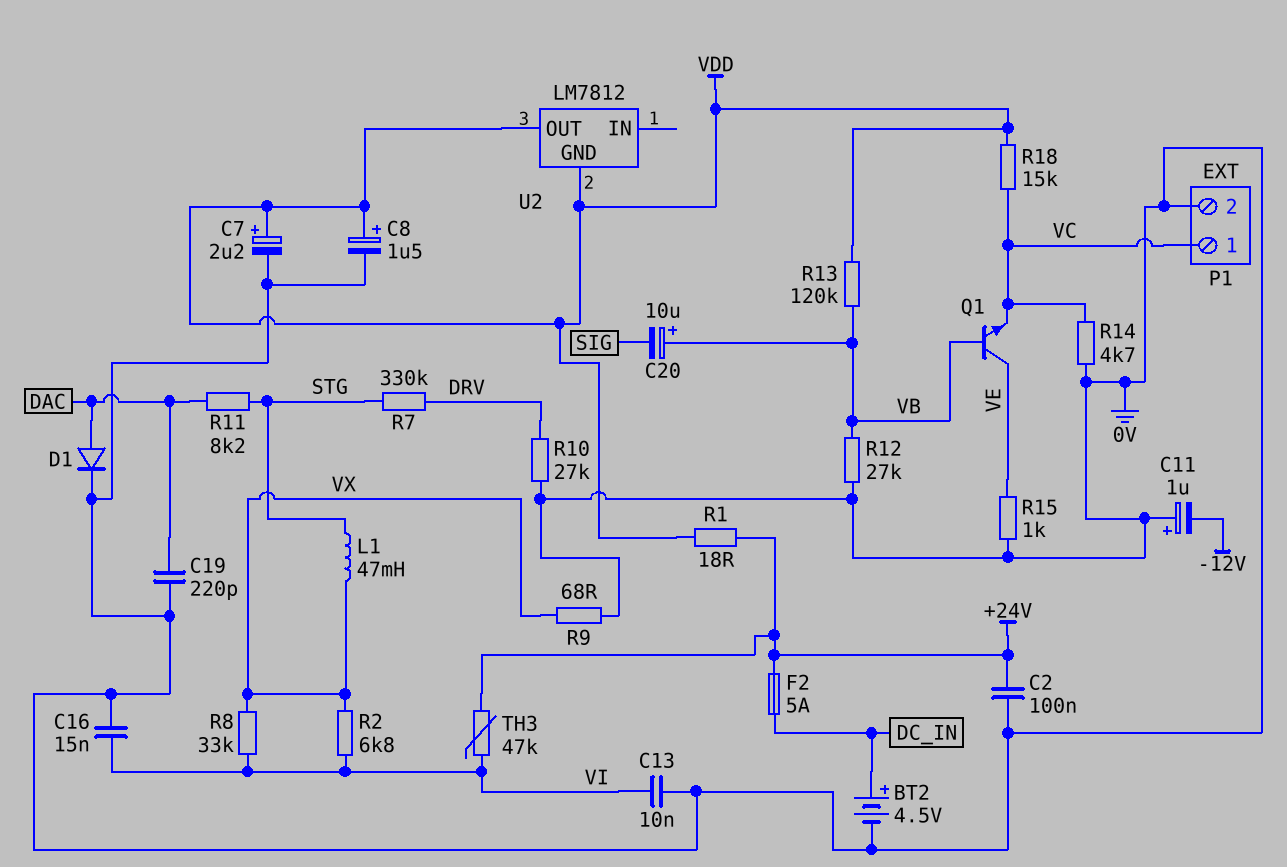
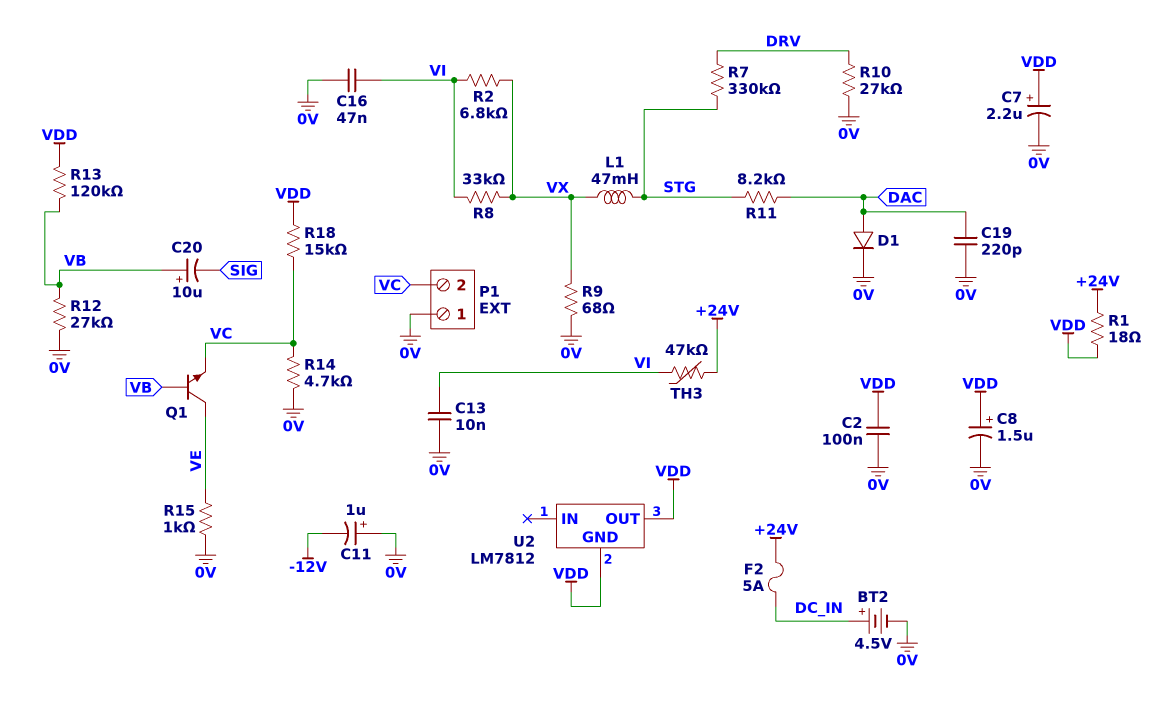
C2: 100nF (+24V, 0V) -> 100nF (0V, VDD)
C16: 15nF (0V, VI) -> 47nF (0V, VI)
P1 pin 1: VC -> 0V
P1 pin 2: 0V -> VC

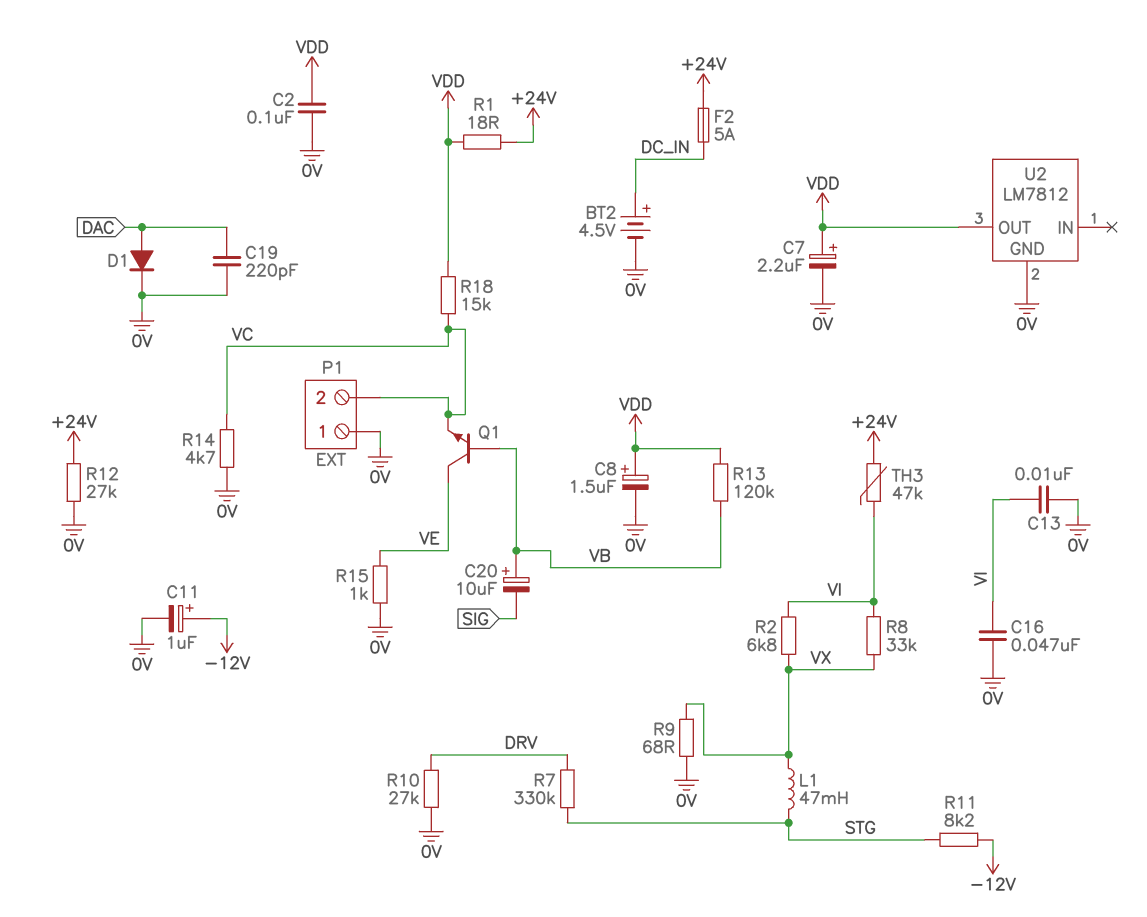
C11: 1uF (plus 0V, minus -12V) -> 1uF (plus -12V, minus 0V)
R11: 8.2k (DAC, STG) -> 8.2k (-12V, STG)
R12: 27k (0V, VB) -> 27k (+24V, 0V)
U2 pin GND: VDD -> 0V

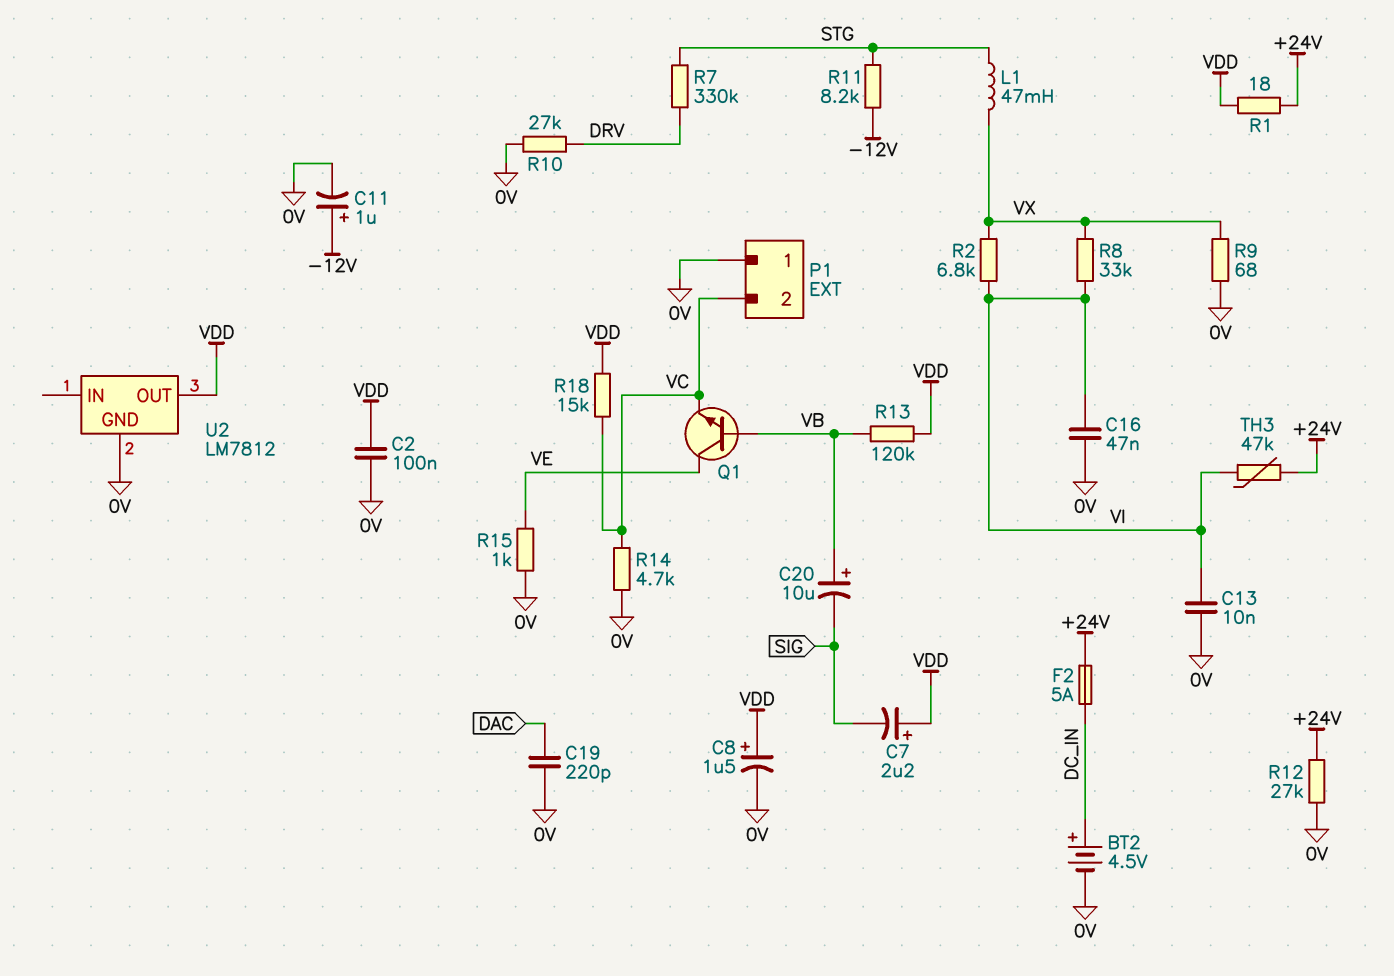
C7: 2.2uF (plus VDD, minus 0V) -> 2.2uF (plus VDD, minus SIG)
D1: diode (A DAC, K 0V) -> none

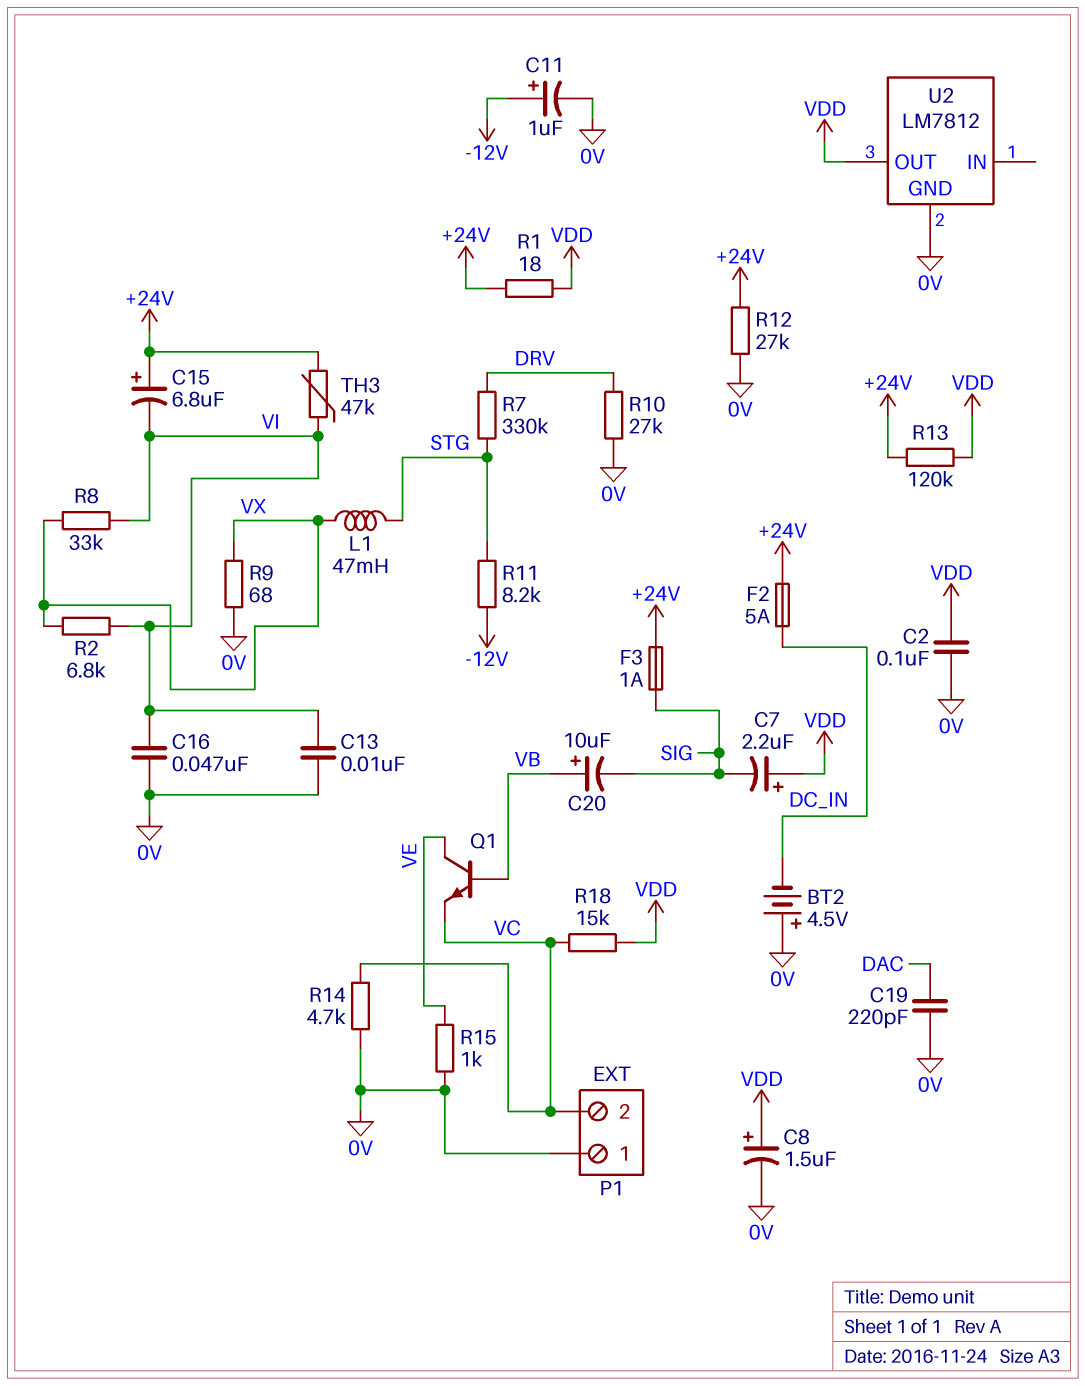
BT2: 4.5V (plus DC_IN, minus 0V) -> 4.5V (plus 0V, minus DC_IN)
C15: none -> 6.8uF (plus +24V, minus VI)
F3: none -> 1A (+24V, SIG)
R13: 120k (VB, VDD) -> 120k (+24V, VDD)

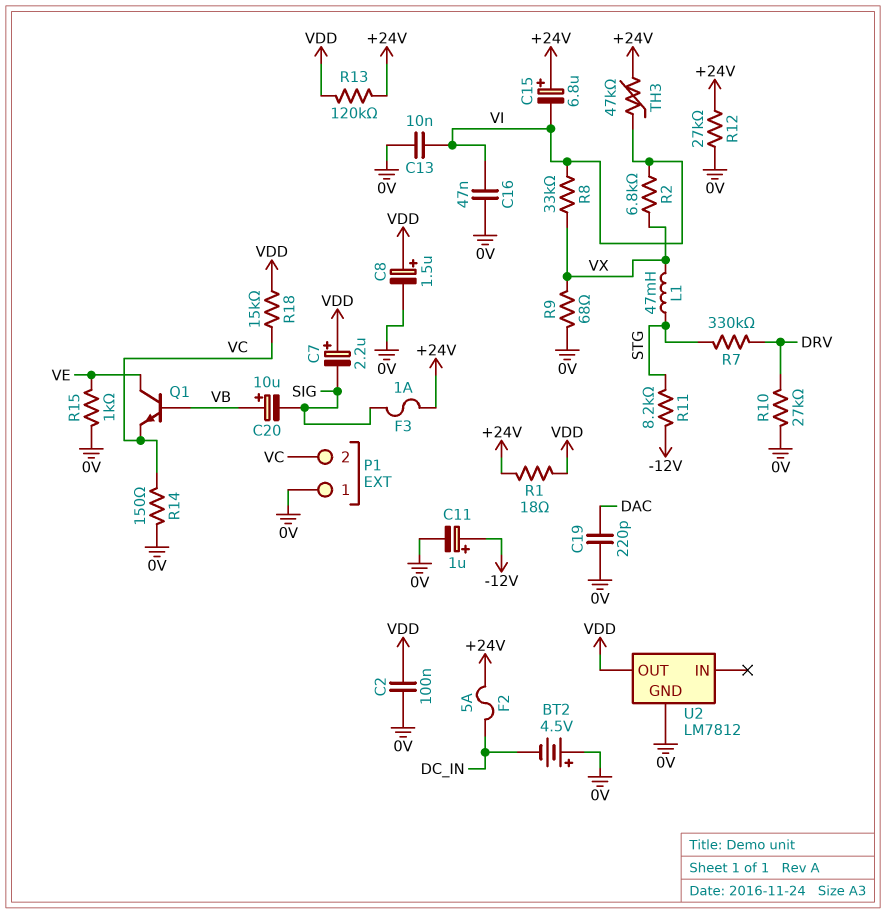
R14: 4.7k (0V, VC) -> 150 (0V, VC)

